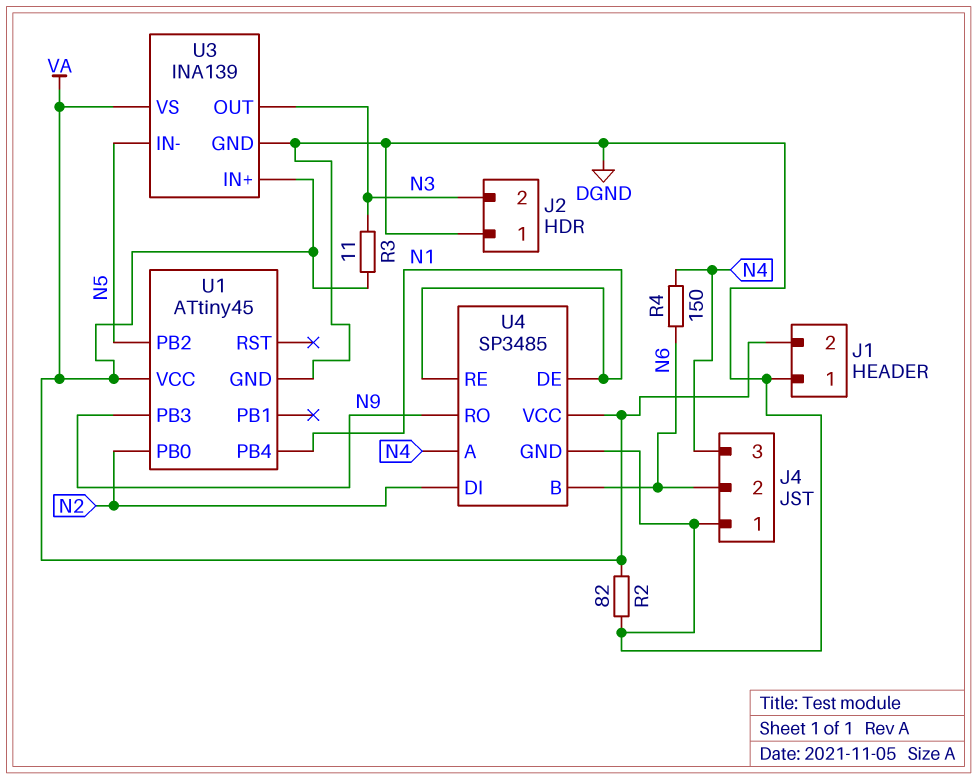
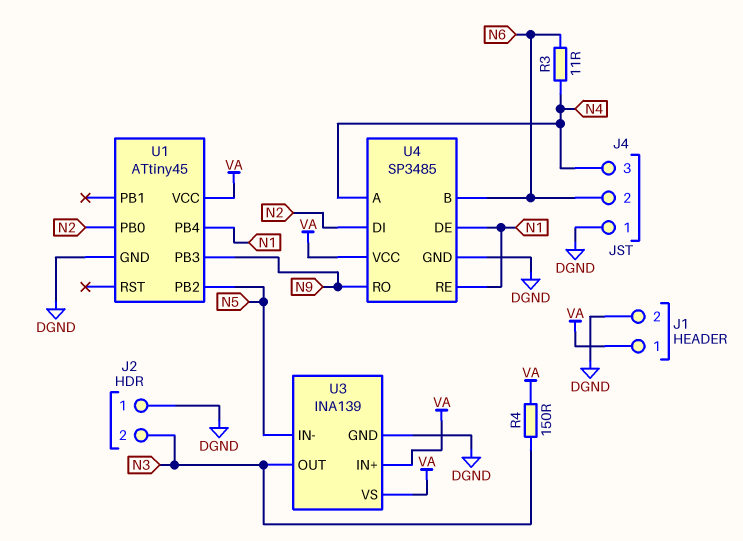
J1 pin 1: DGND -> VA
J1 pin 2: VA -> DGND
R2: 82 (DGND, VA) -> none
R3: 11 (N3, VA) -> 11 (N4, N6)
R4: 150 (N4, N6) -> 150 (N3, VA)

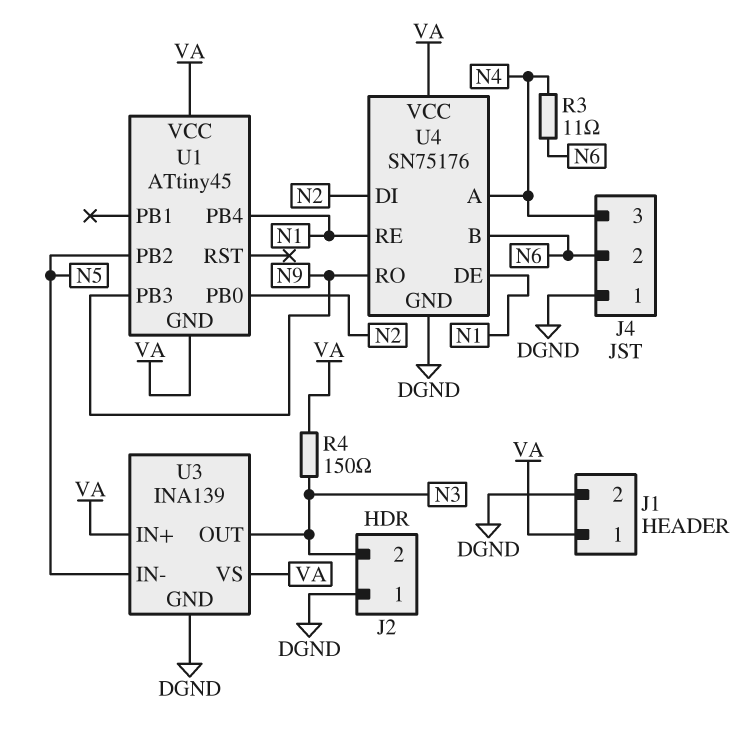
U1 pin GND: DGND -> VA
U4: SP3485 -> SN75176

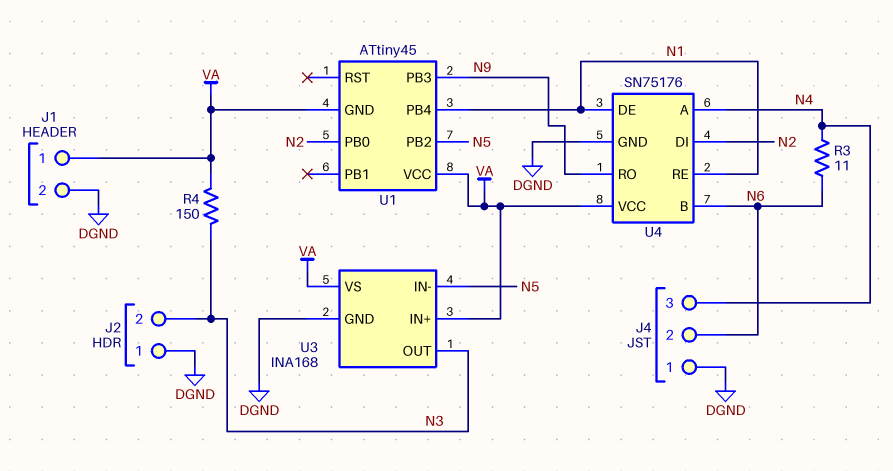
U3: INA139 -> INA168

